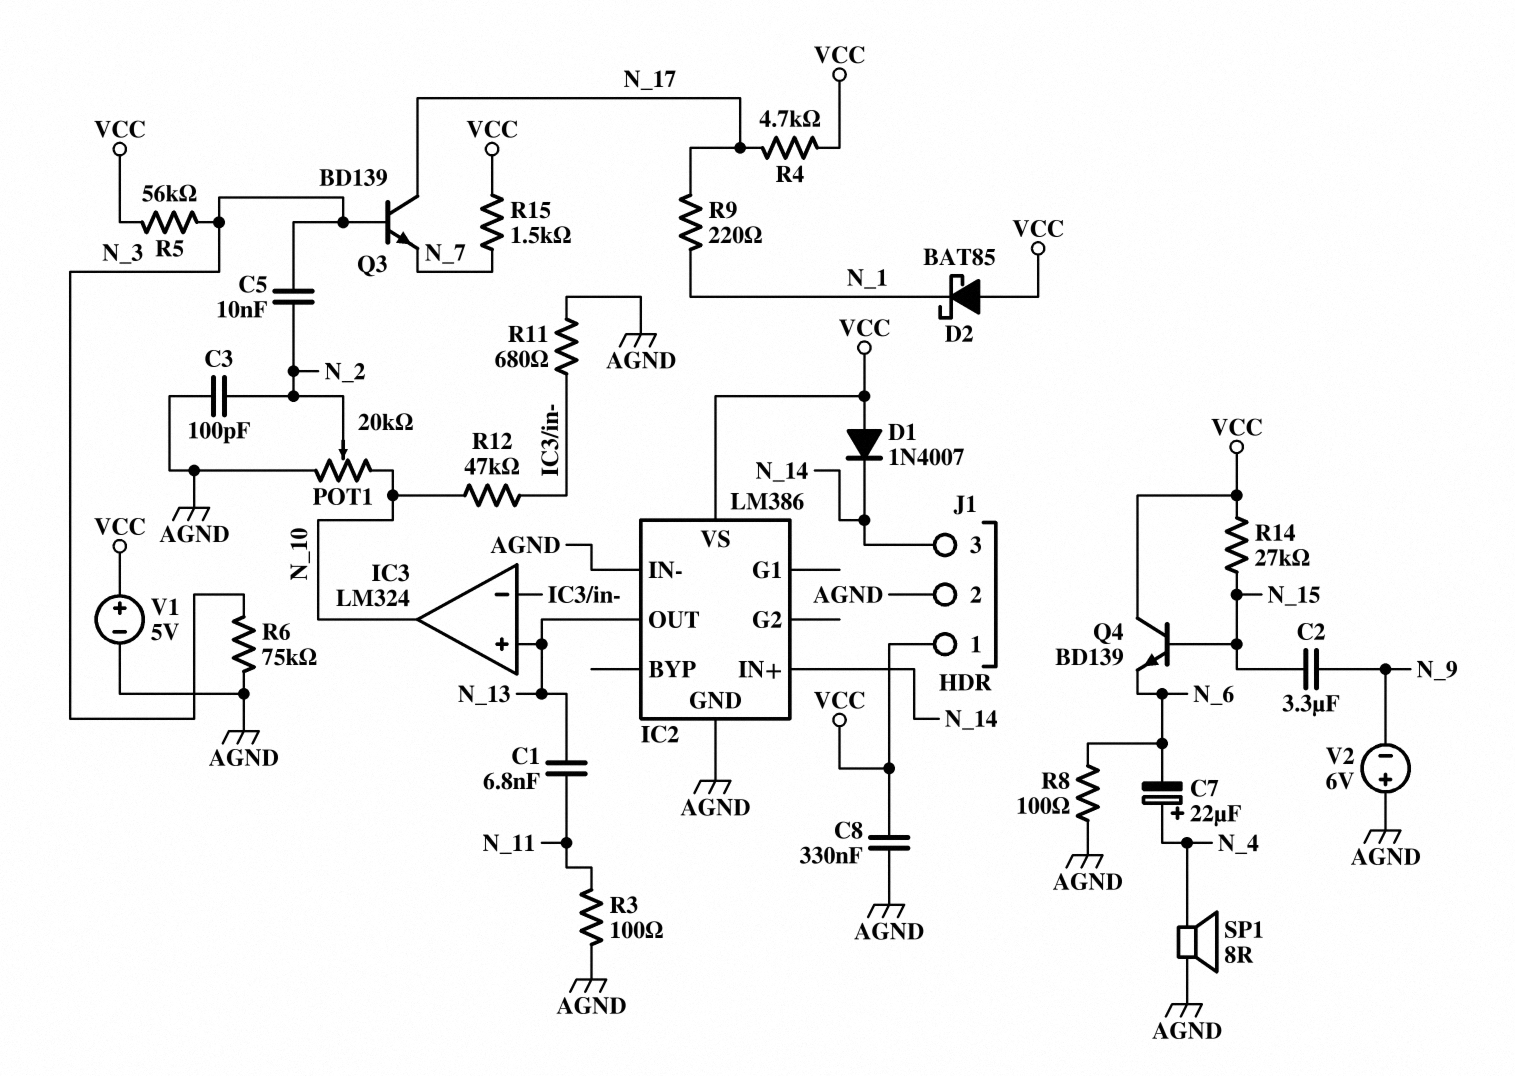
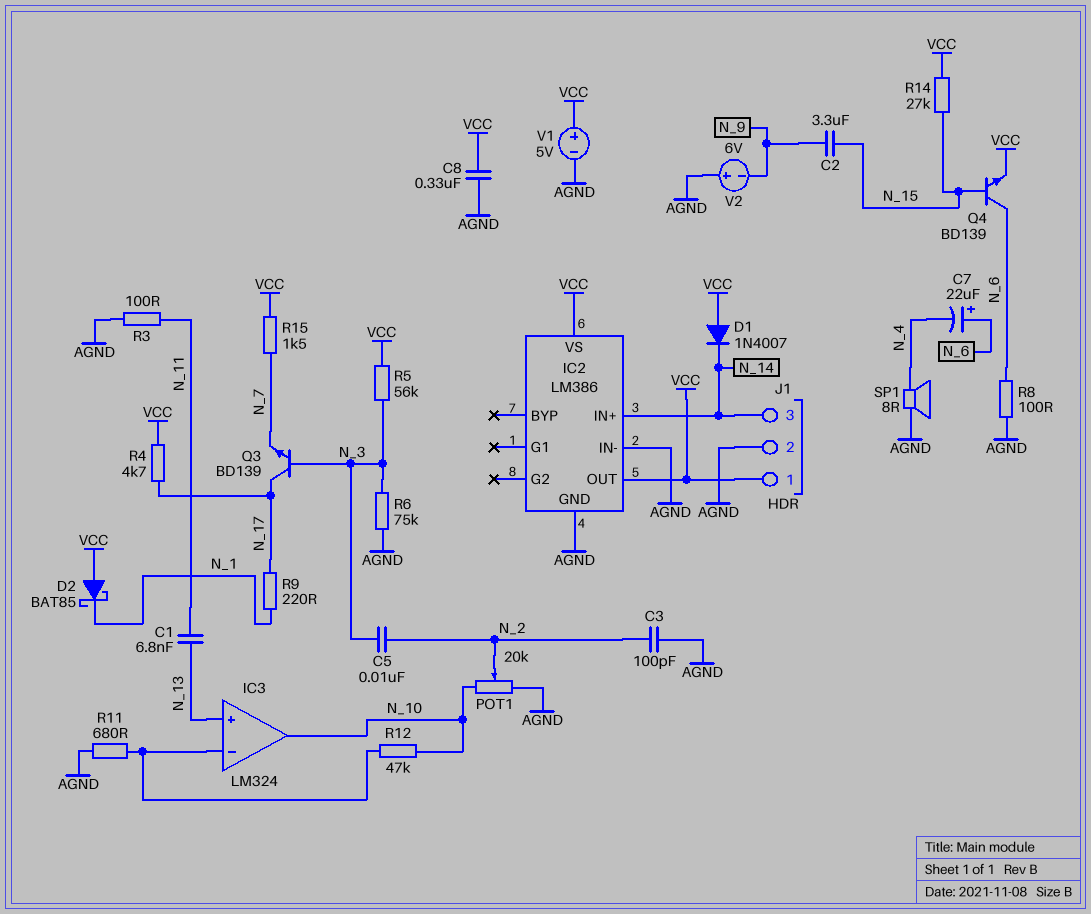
C7: 22uF (plus N_4, minus N_6) -> 22uF (plus N_6, minus N_4)
IC2 pin OUT: N_13 -> VCC
Q4: NPN BD139 (B N_15, C VCC, E N_6) -> NPN BD139 (B N_15, C N_6, E VCC)

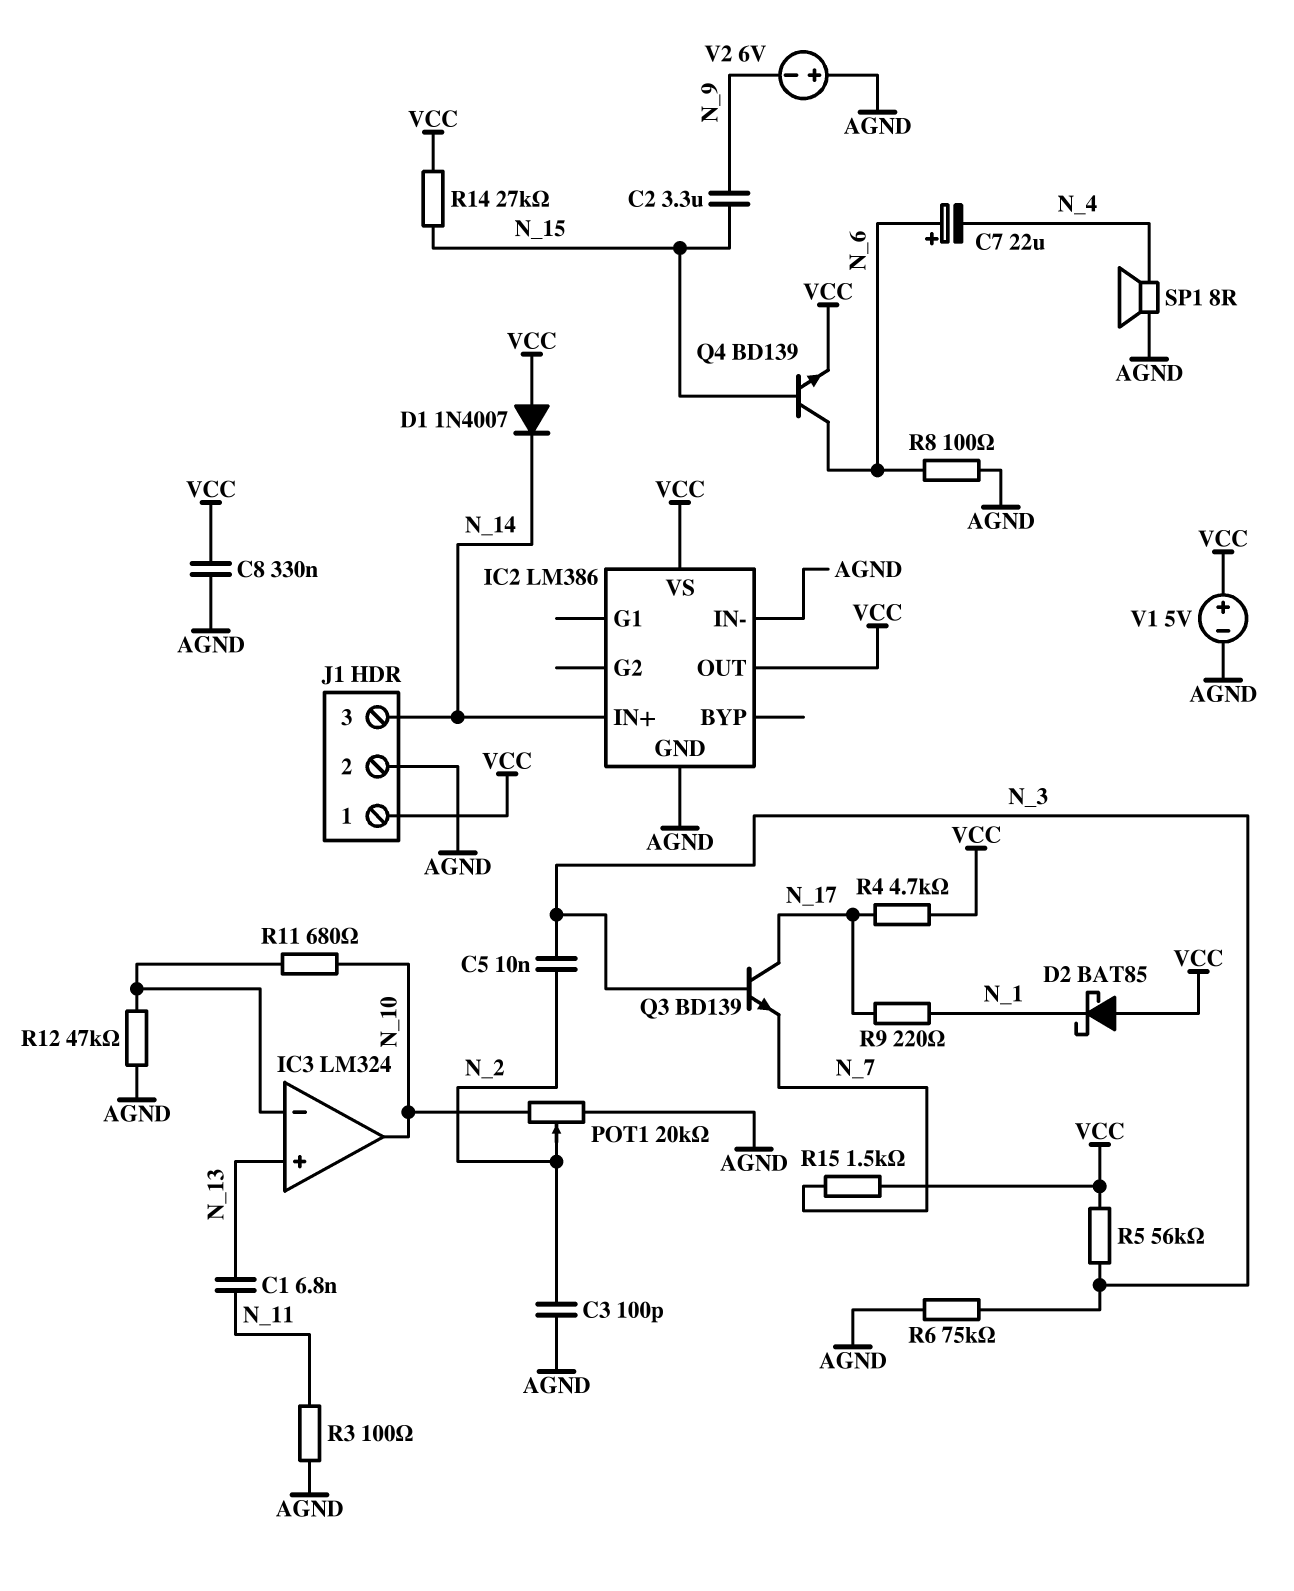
R11: 680 (AGND, IC3/in-) -> 680 (IC3/in-, N_10)
R12: 47k (IC3/in-, N_10) -> 47k (AGND, IC3/in-)

